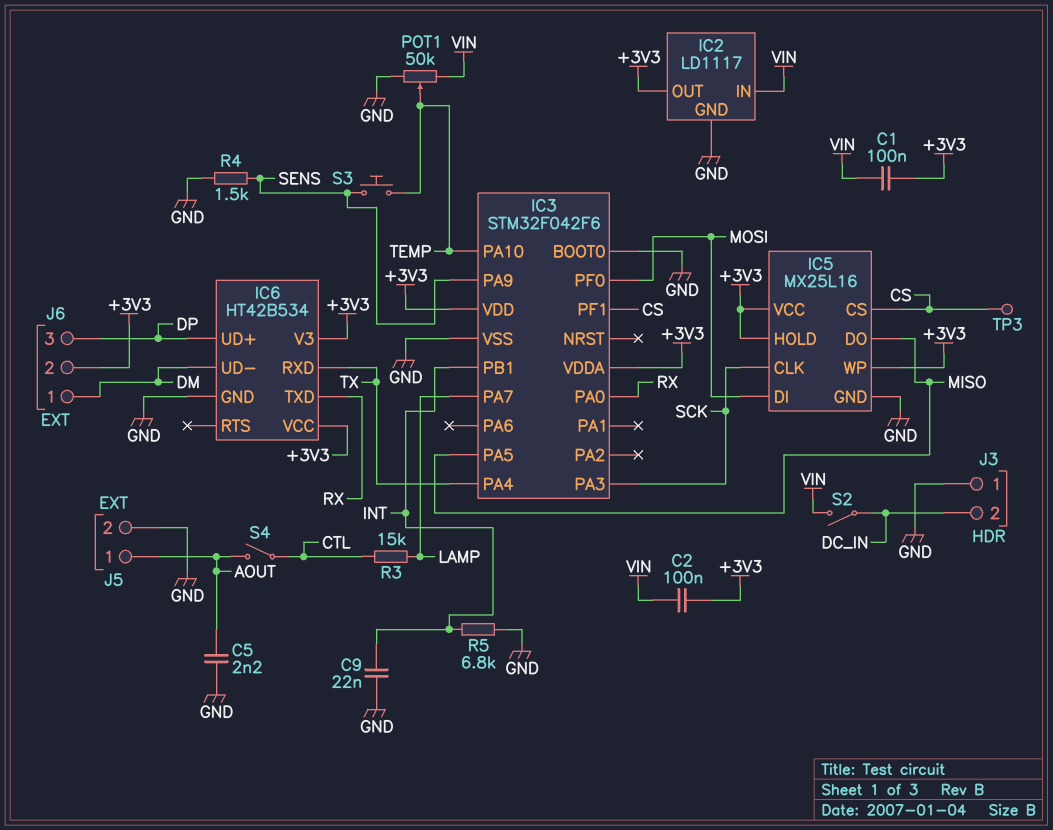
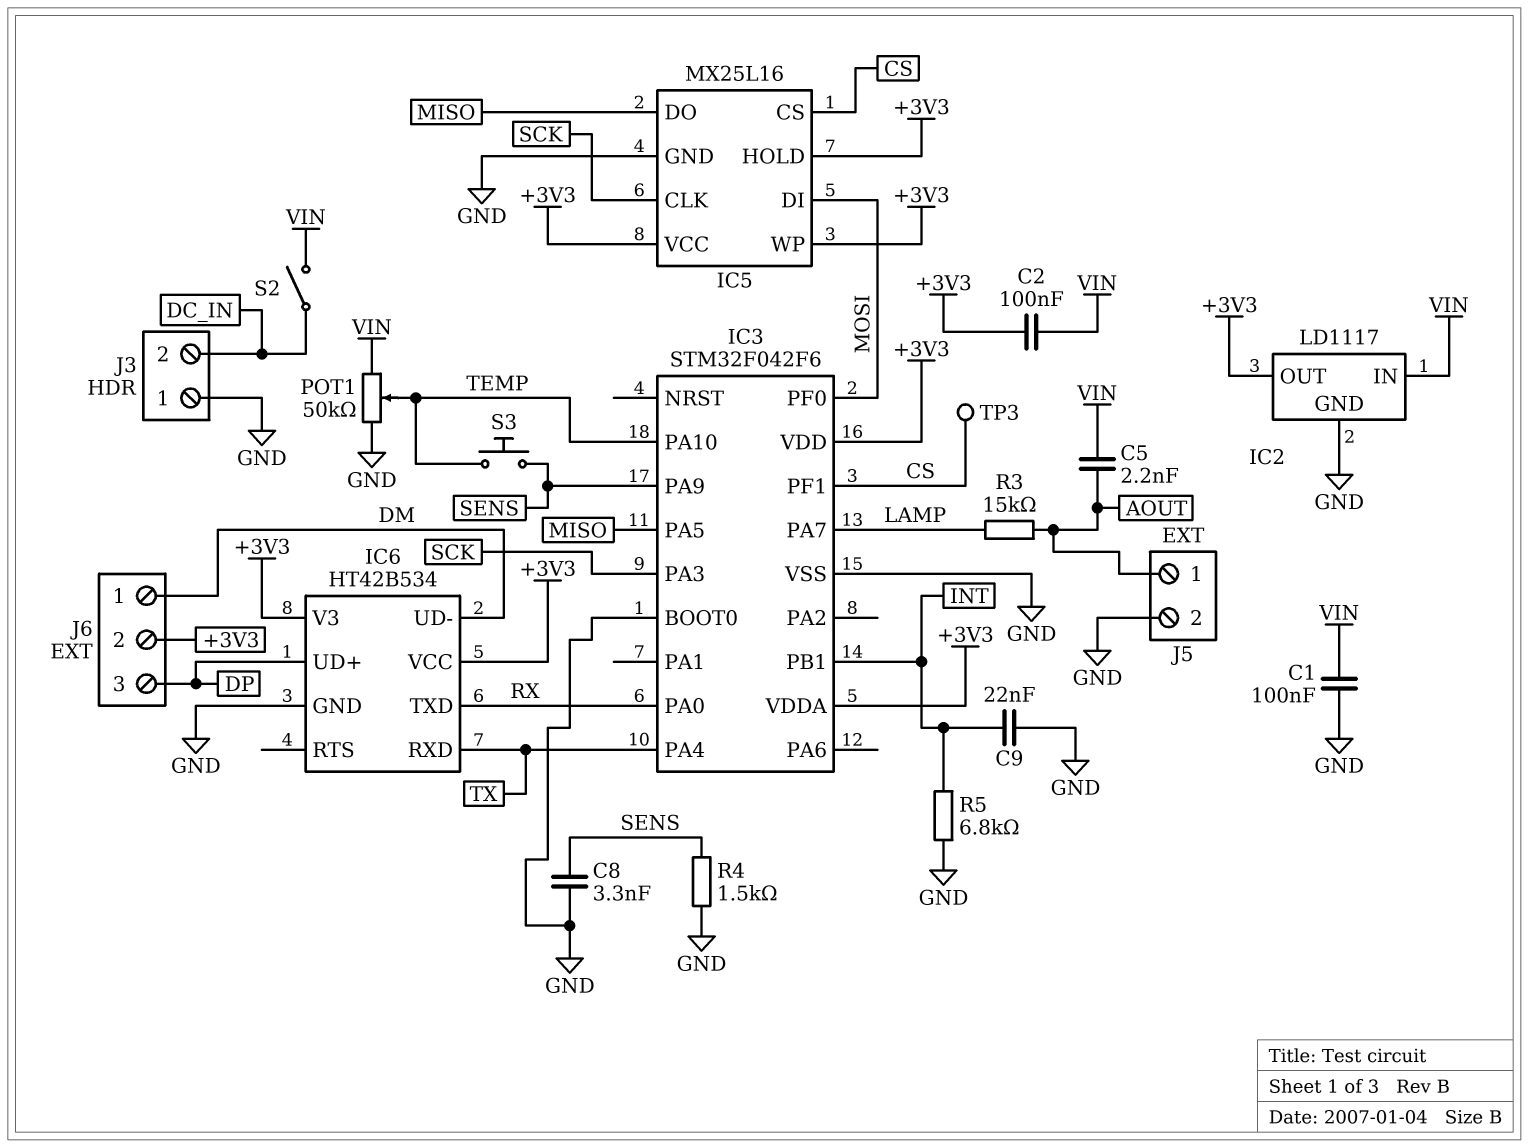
C1: 100nF (+3V3, VIN) -> 100nF (GND, VIN)
C5: 2.2nF (AOUT, GND) -> 2.2nF (AOUT, VIN)
C8: none -> 3.3nF (GND, SENS)
R3: 15k (CTL, LAMP) -> 15k (AOUT, LAMP)
S4: switch (AOUT, CTL) -> none

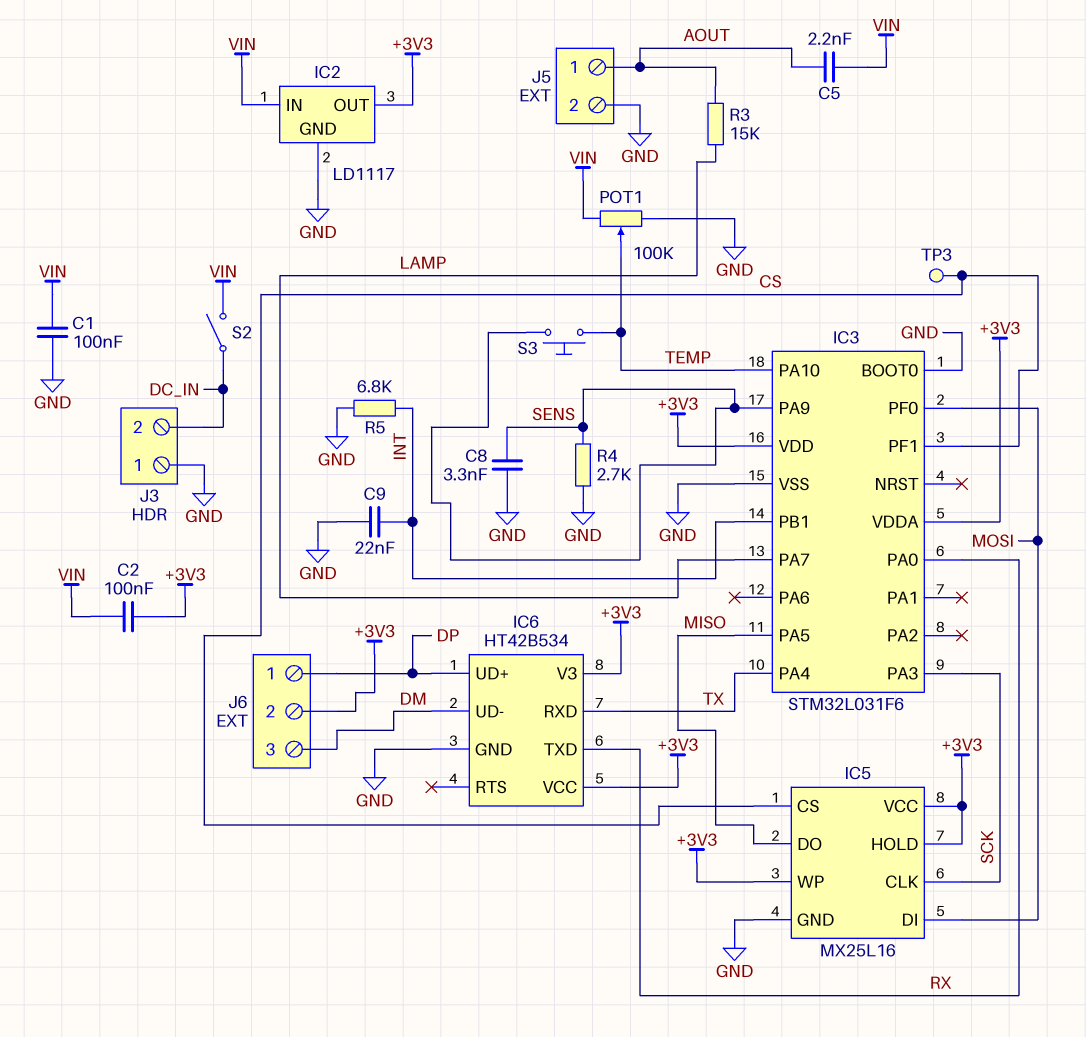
IC3: STM32F042F6 -> STM32L031F6
J6 pin 1: DM -> DP
J6 pin 3: DP -> DM
POT1: 50k (GND, VIN, wiper TEMP) -> 100k (GND, VIN, wiper TEMP)
R4: 1.5k (GND, SENS) -> 2.7k (GND, SENS)

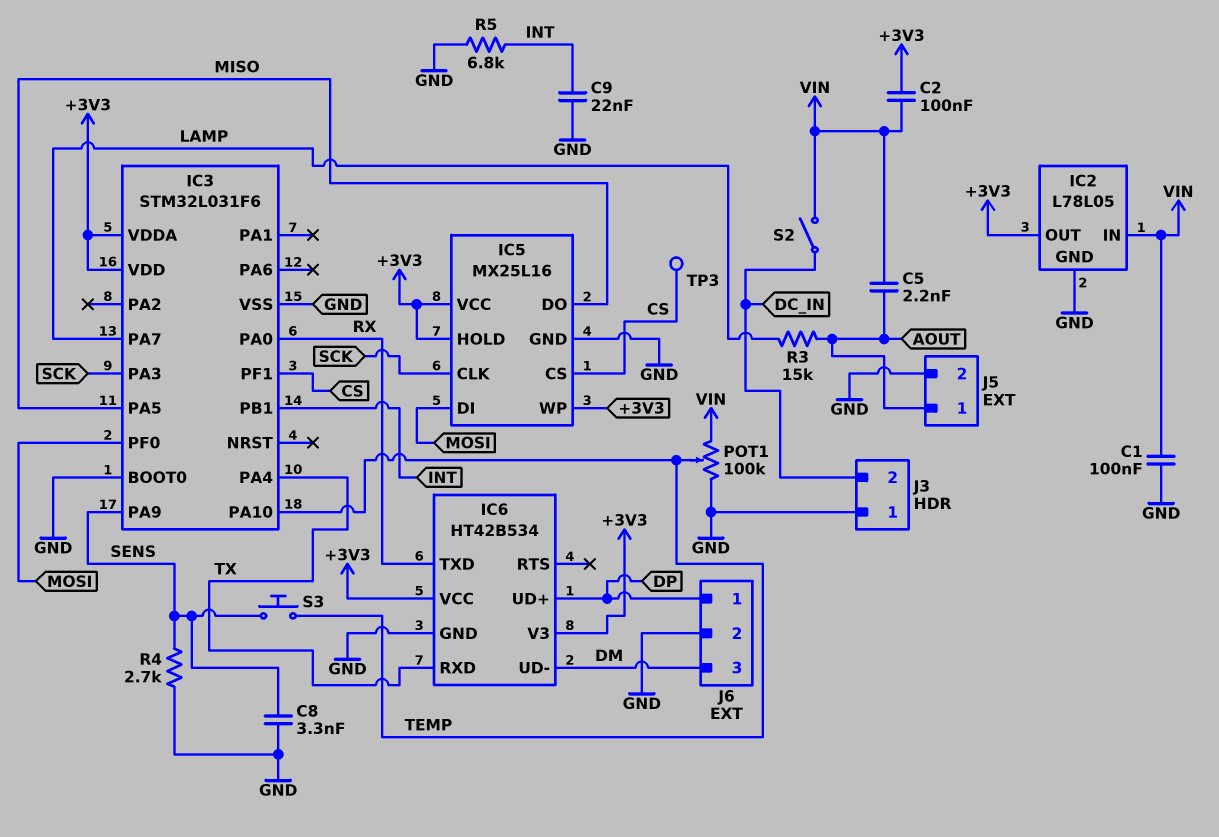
IC2: LD1117 -> L78L05
J6 pin 2: +3V3 -> GND

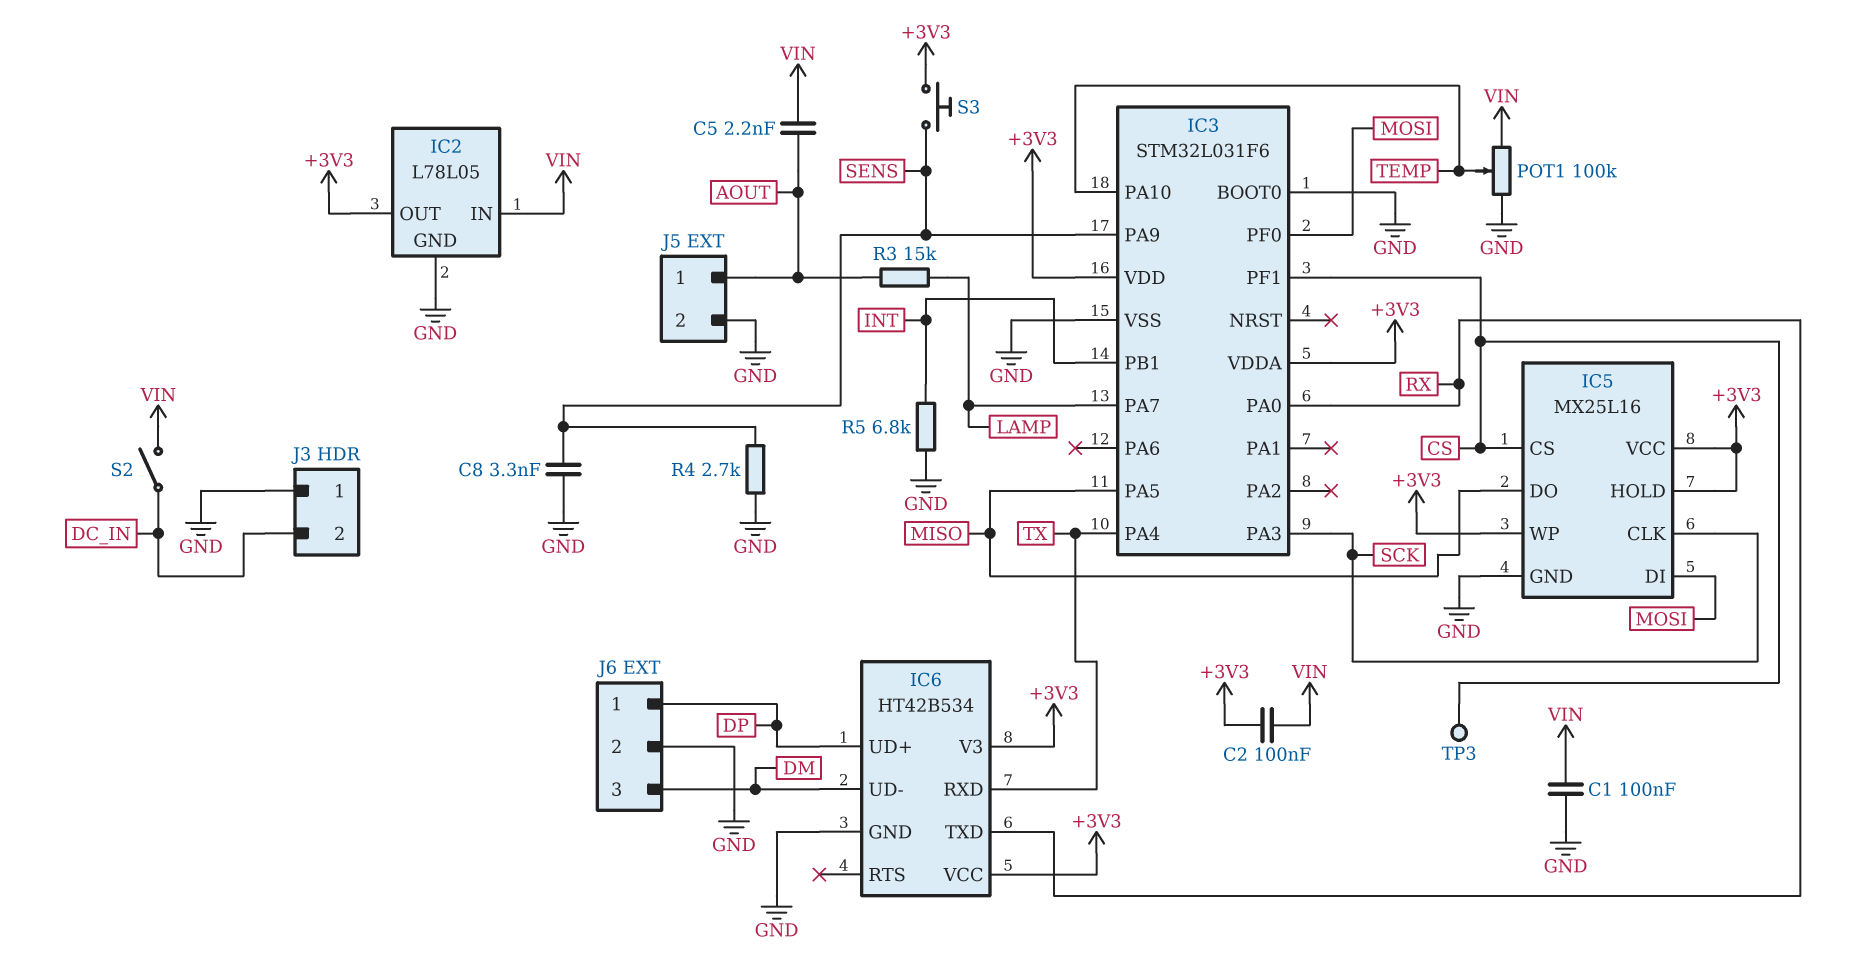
C9: 22nF (GND, INT) -> none
S3: button (SENS, TEMP) -> button (+3V3, SENS)

